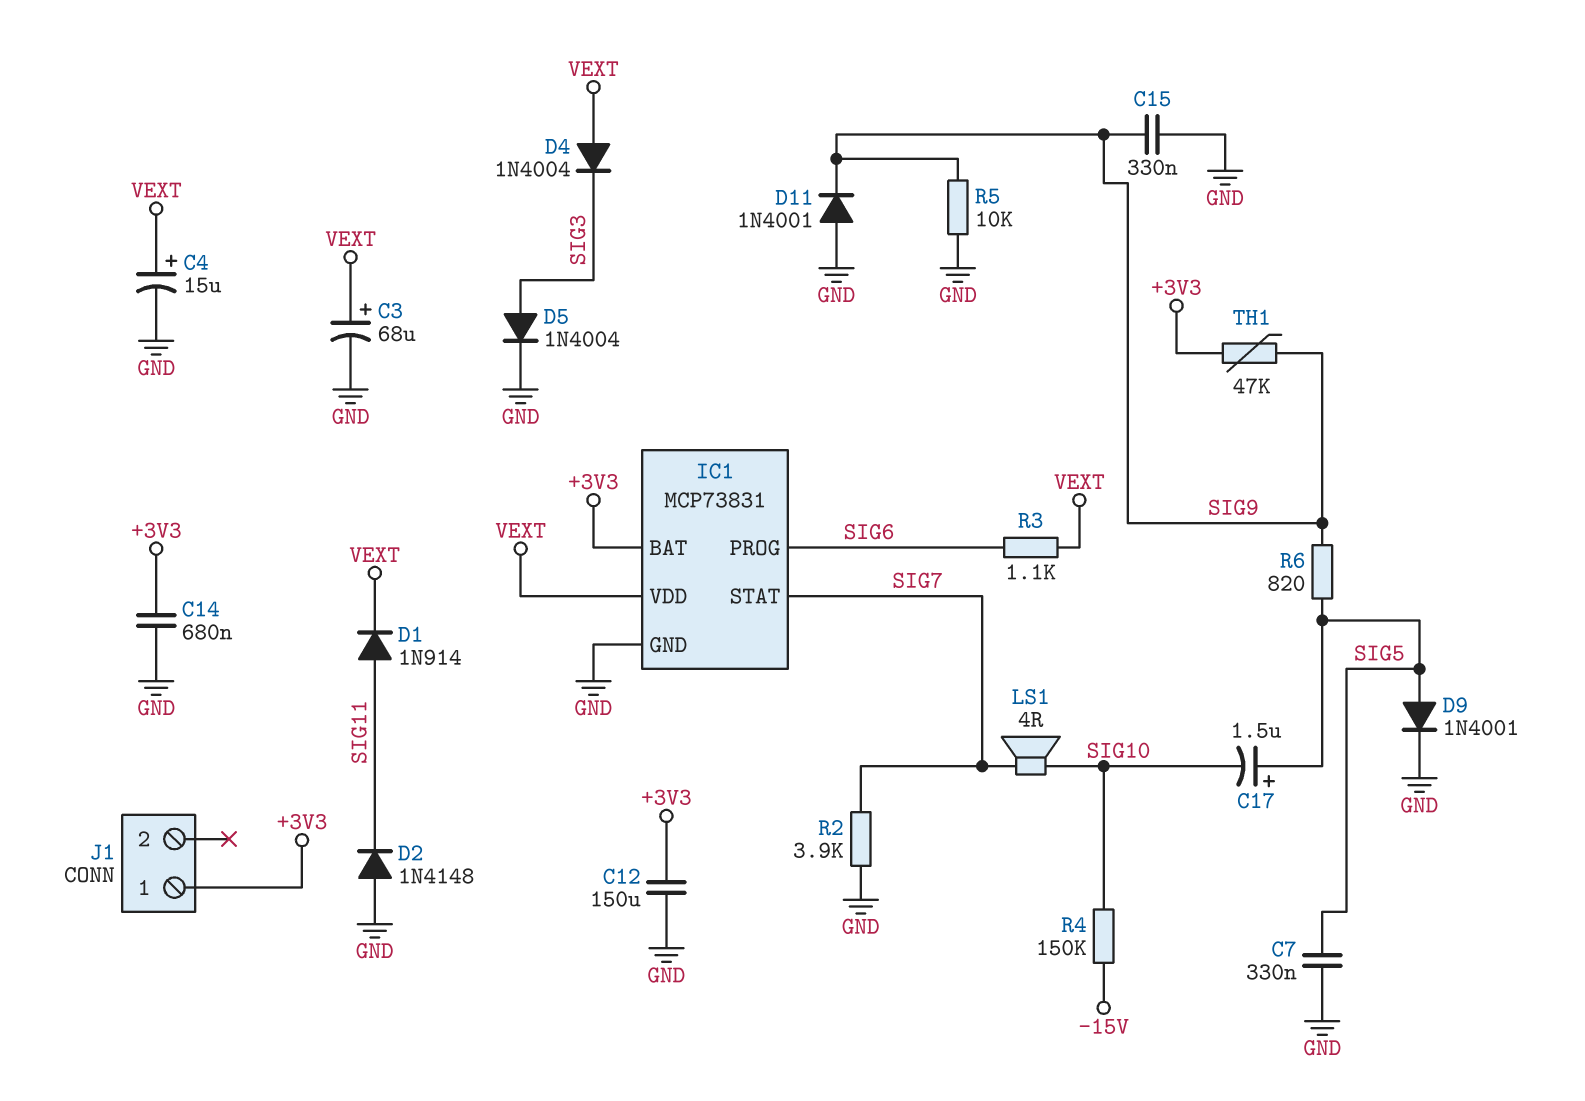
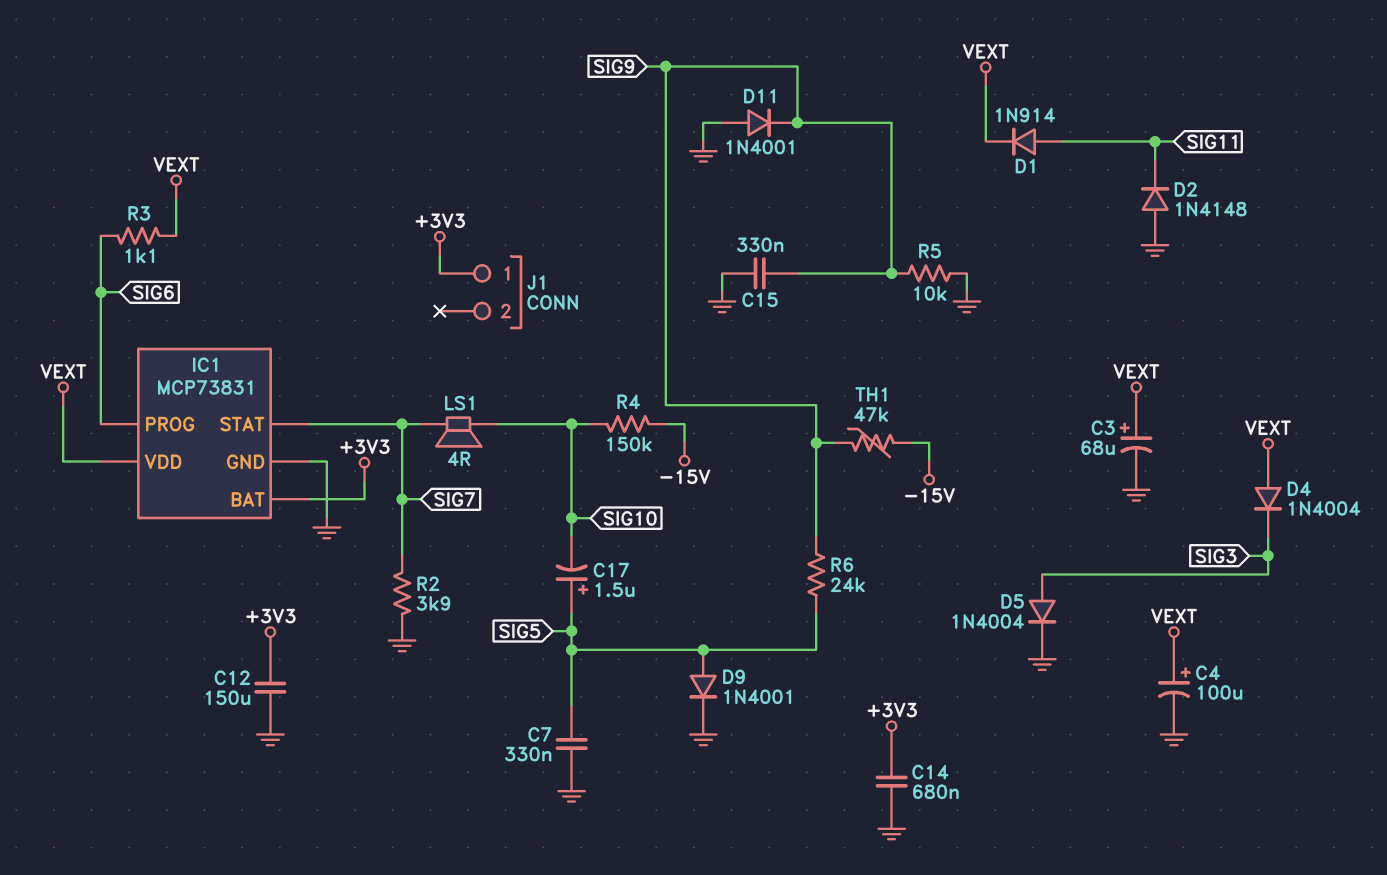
C4: 15uF (plus VEXT, minus GND) -> 100uF (plus VEXT, minus GND)
R6: 820 (SIG5, SIG9) -> 24k (SIG5, SIG9)
TH1: 47k (+3V3, SIG9) -> 47k (-15V, SIG9)

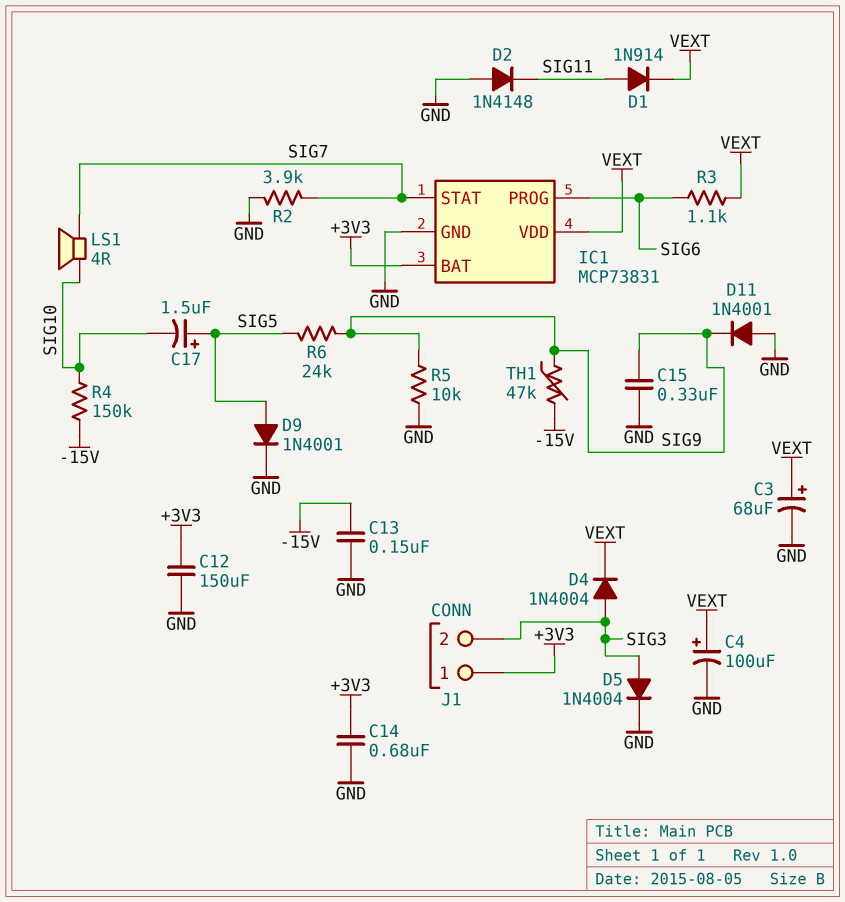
C7: 330nF (GND, SIG5) -> none
C13: none -> 150nF (-15V, GND)
D4: diode 1N4004 (A VEXT, K SIG3) -> diode 1N4004 (A SIG3, K VEXT)
J1 pin 2: none -> SIG3

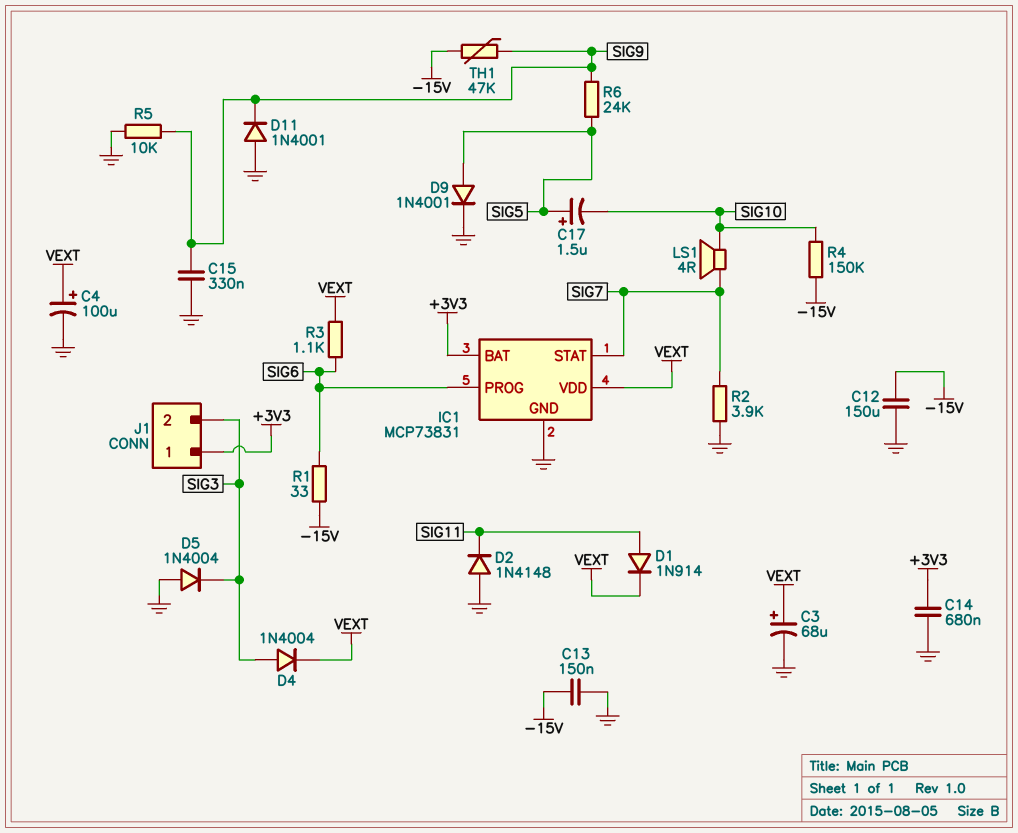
C12: 150uF (+3V3, GND) -> 150uF (-15V, GND)
D5: diode 1N4004 (A SIG3, K GND) -> diode 1N4004 (A GND, K SIG3)
R1: none -> 33 (-15V, SIG6)

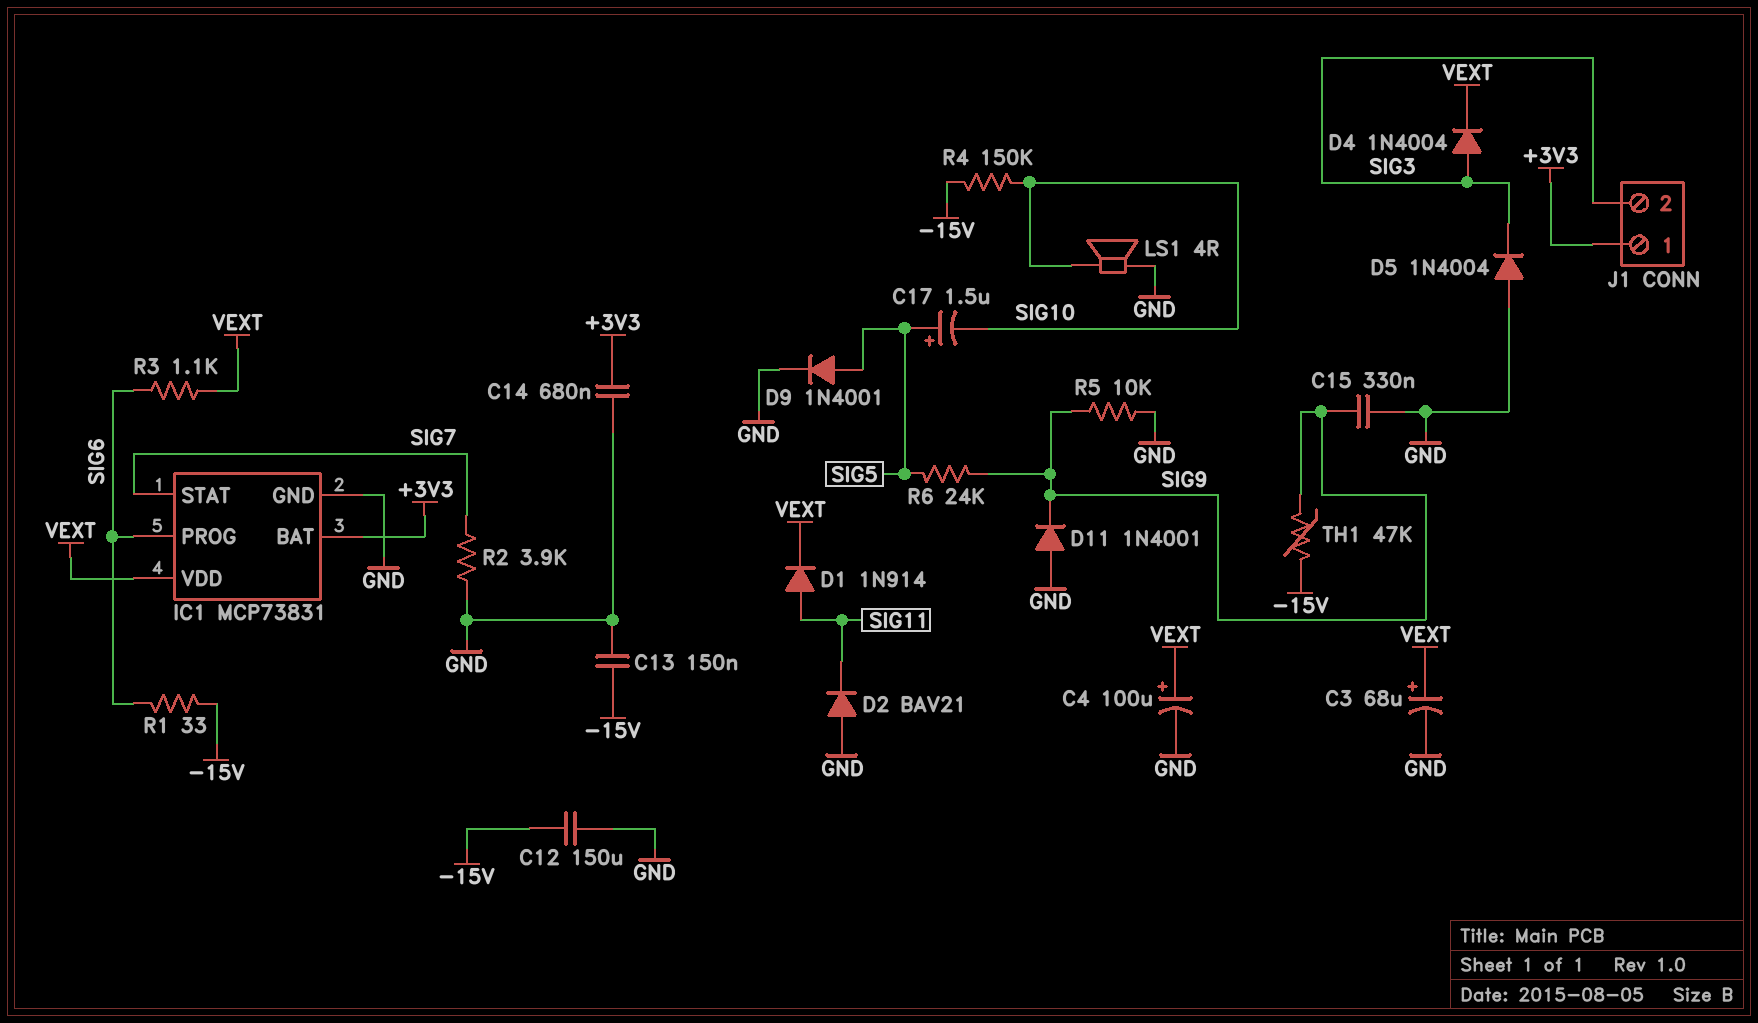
D2: diode 1N4148 (A GND, K SIG11) -> diode BAV21 (A GND, K SIG11)
LS1: speaker 4R (SIG7, SIG10) -> speaker 4R (GND, SIG10)

